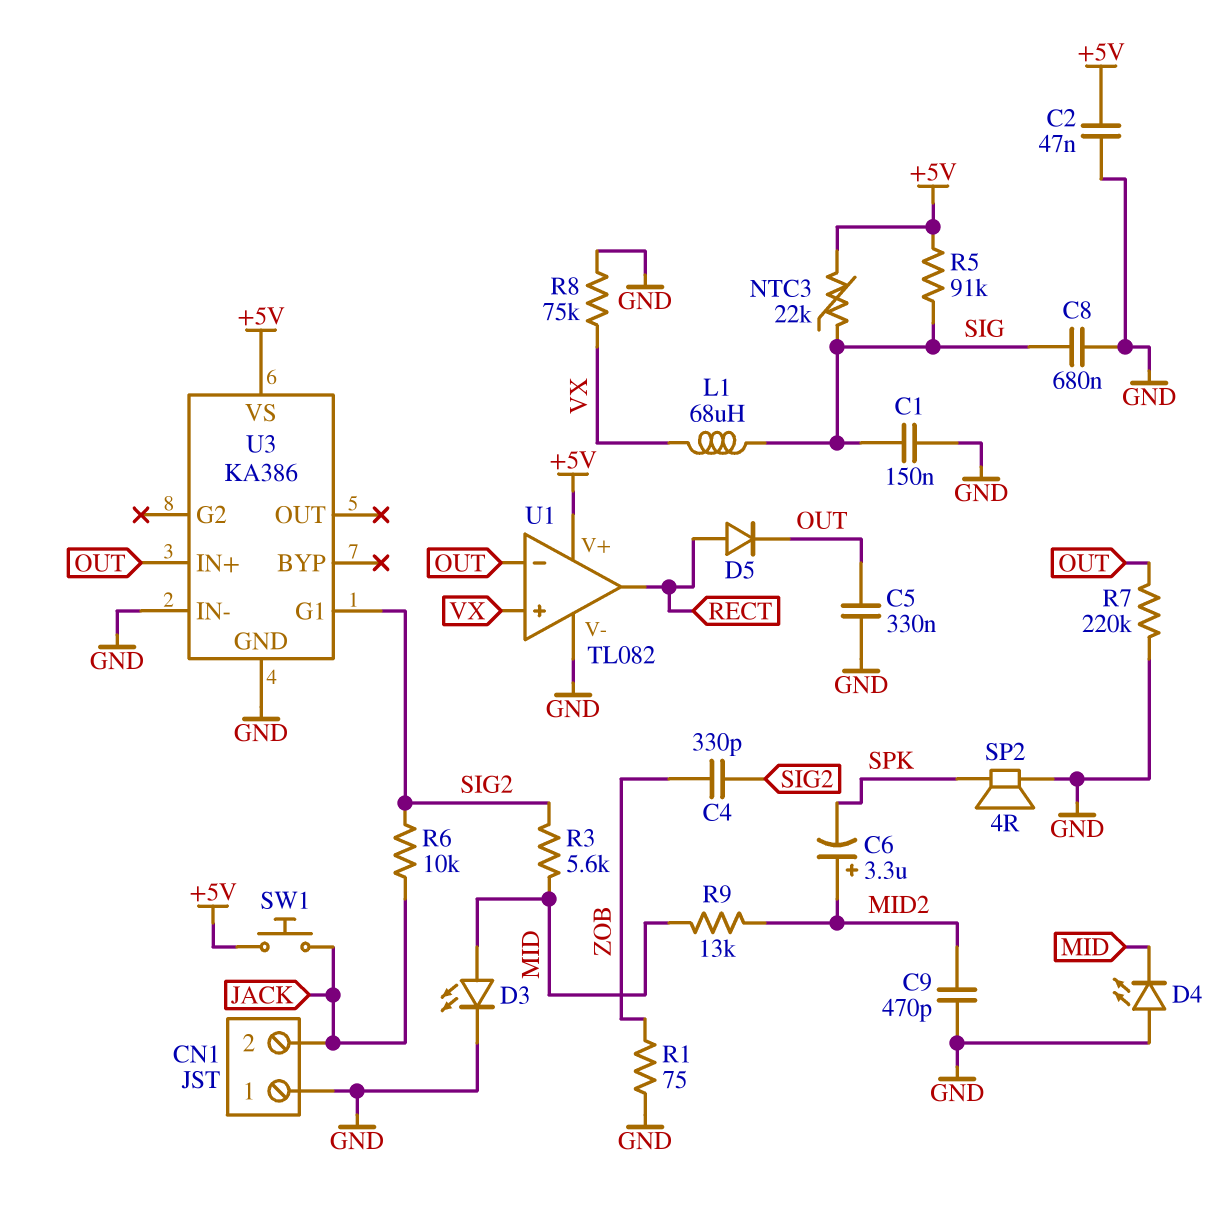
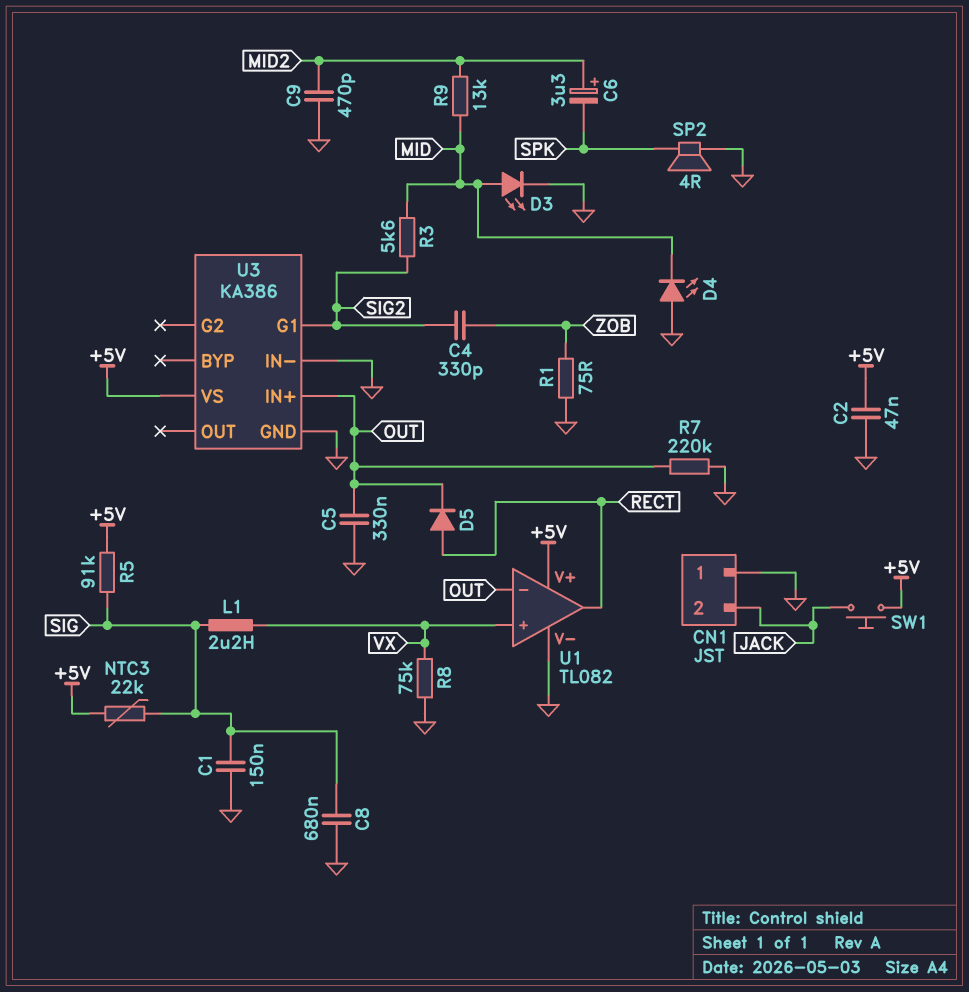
L1: 68uH (SIG, VX) -> 2.2uH (SIG, VX)
R6: 10k (JACK, SIG2) -> none

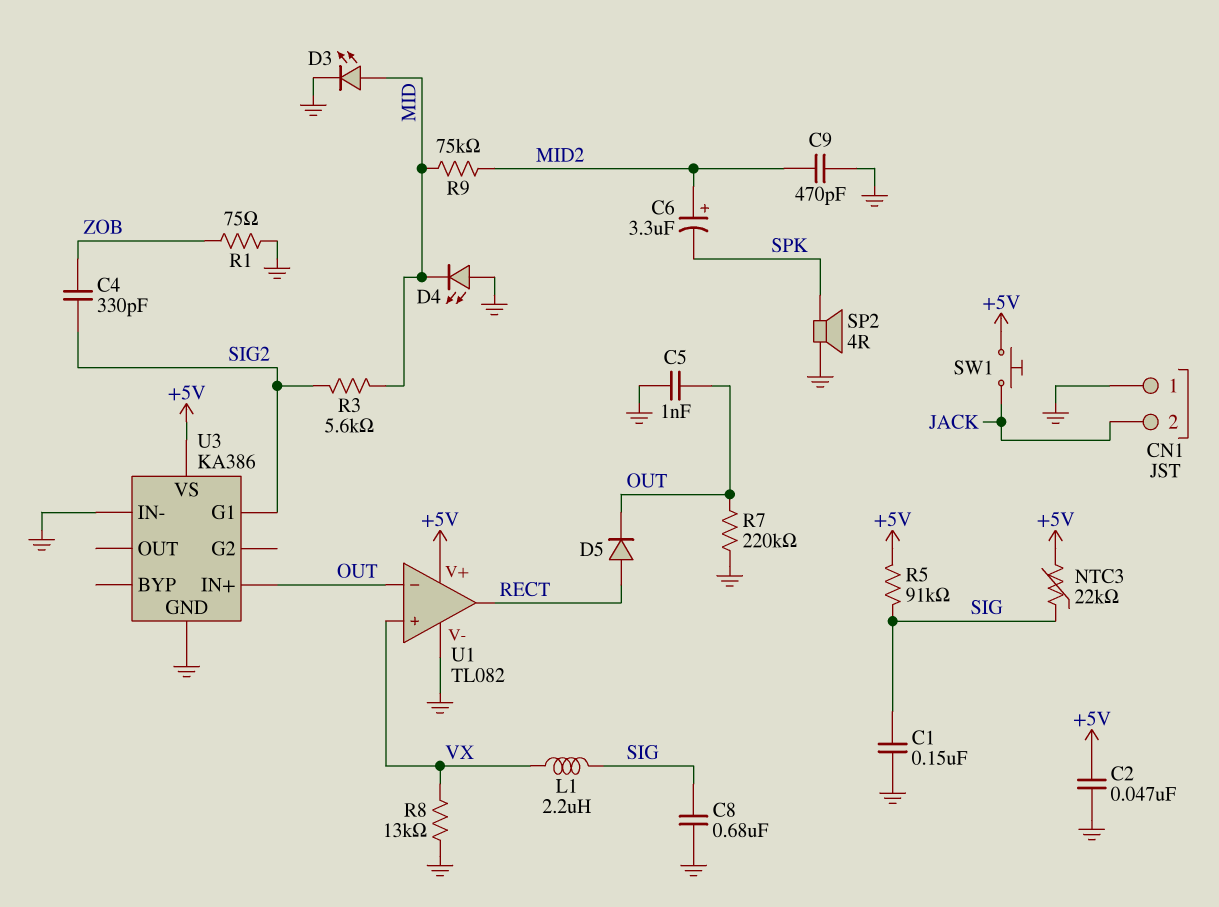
C5: 330nF (GND, OUT) -> 1nF (GND, OUT)
R8: 75k (GND, VX) -> 13k (GND, VX)
R9: 13k (MID, MID2) -> 75k (MID, MID2)

